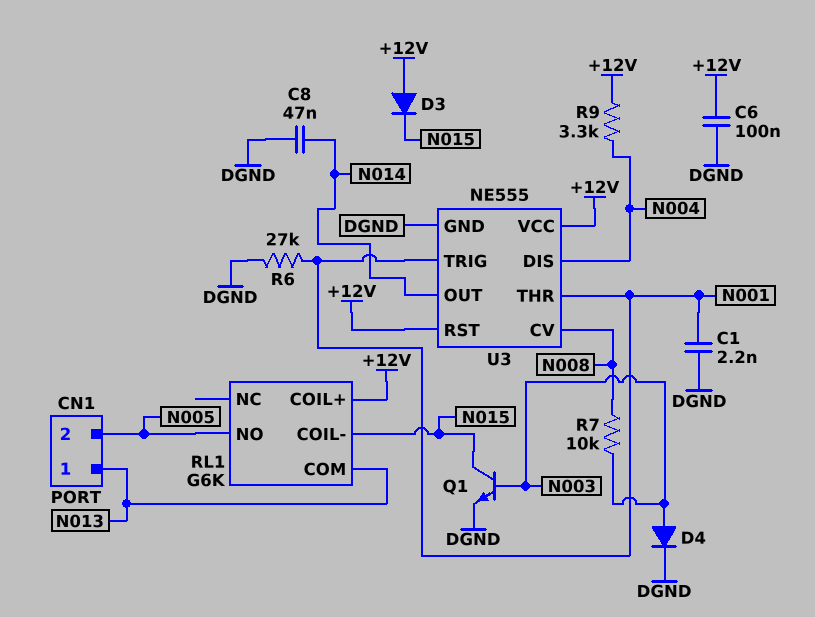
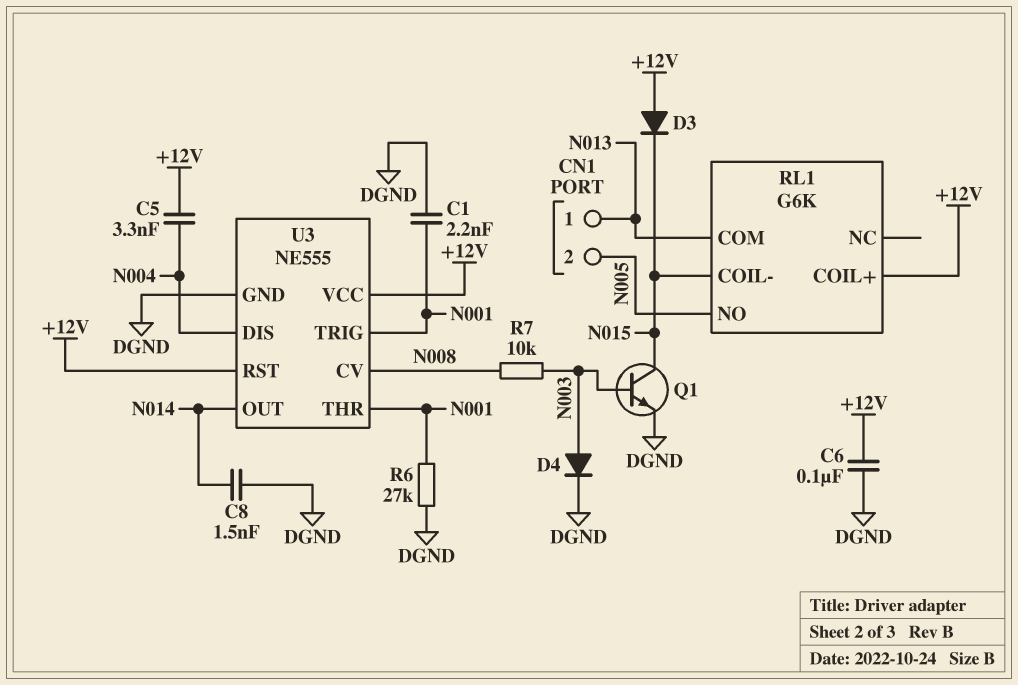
C5: none -> 3.3nF (+12V, N004)
C8: 47nF (DGND, N014) -> 1.5nF (DGND, N014)
R9: 3.3k (+12V, N004) -> none

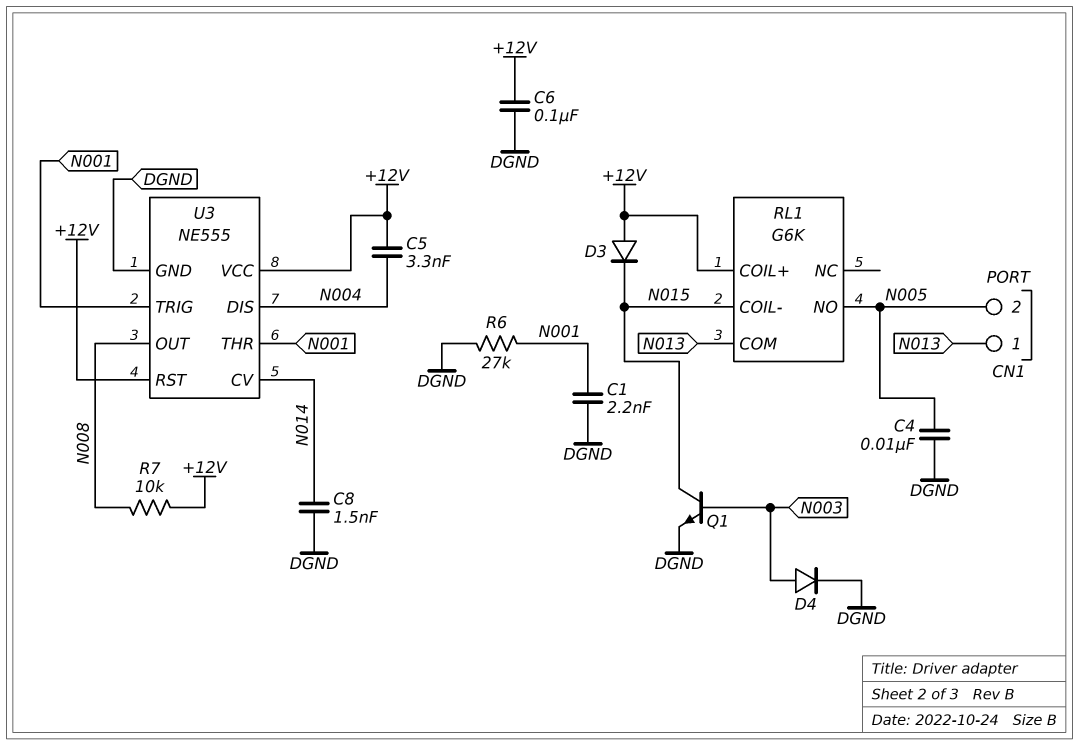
C4: none -> 10nF (DGND, N005)
R7: 10k (N003, N008) -> 10k (+12V, N008)
U3 pin CV: N008 -> N014
U3 pin OUT: N014 -> N008

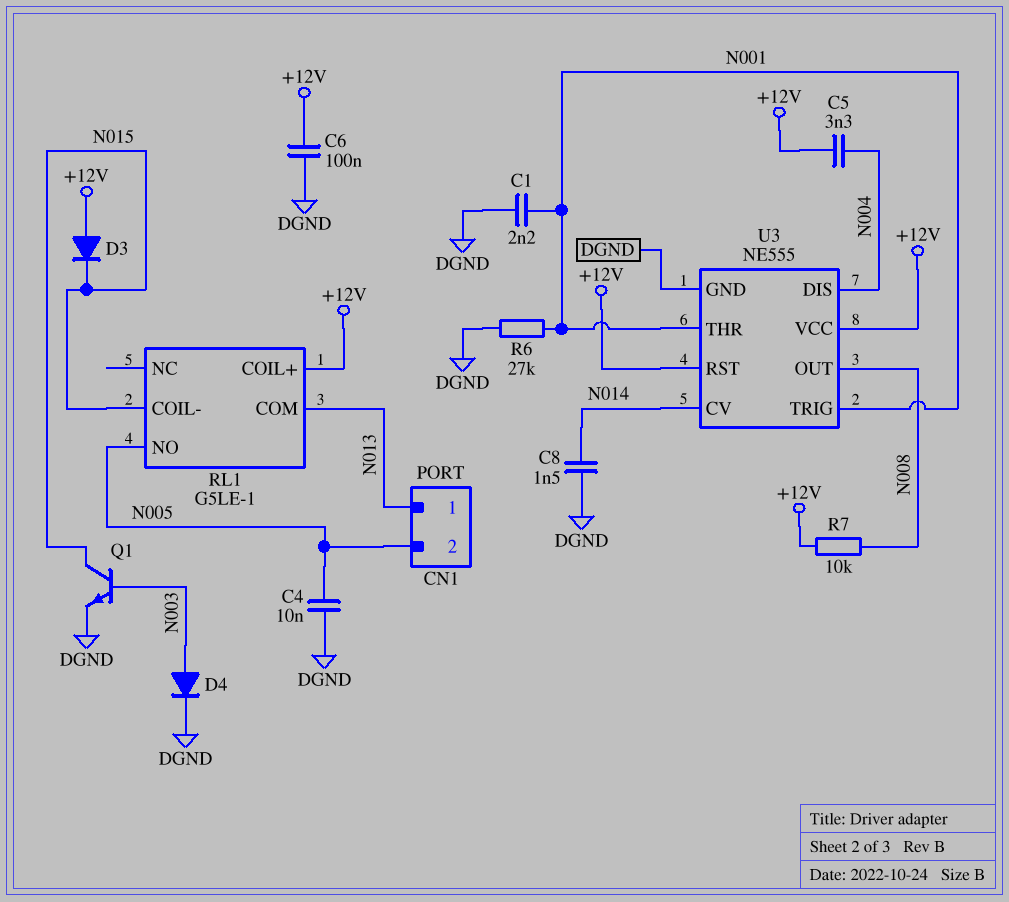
RL1: G6K -> G5LE-1

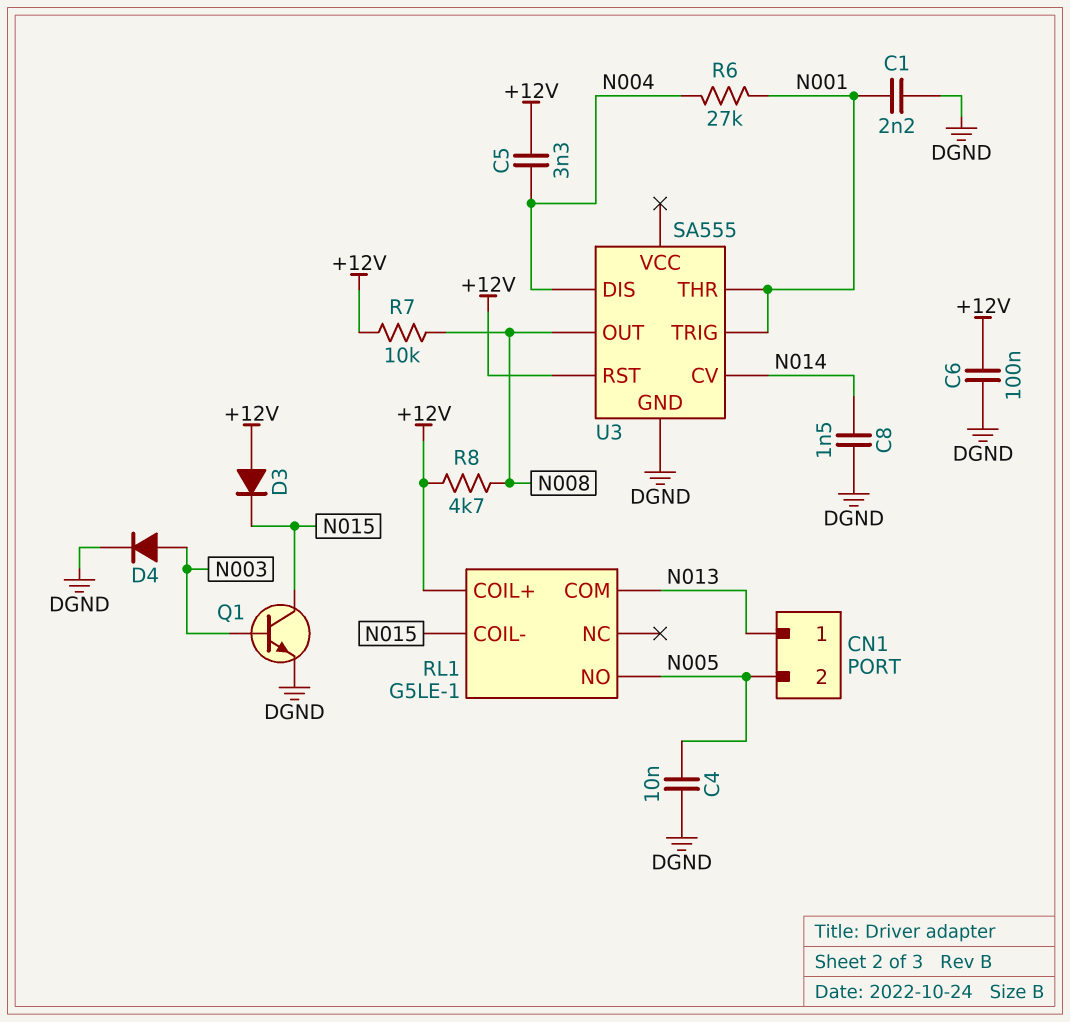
R6: 27k (DGND, N001) -> 27k (N001, N004)
R8: none -> 4.7k (+12V, N008)
U3: NE555 -> SA555
U3 pin VCC: +12V -> none

